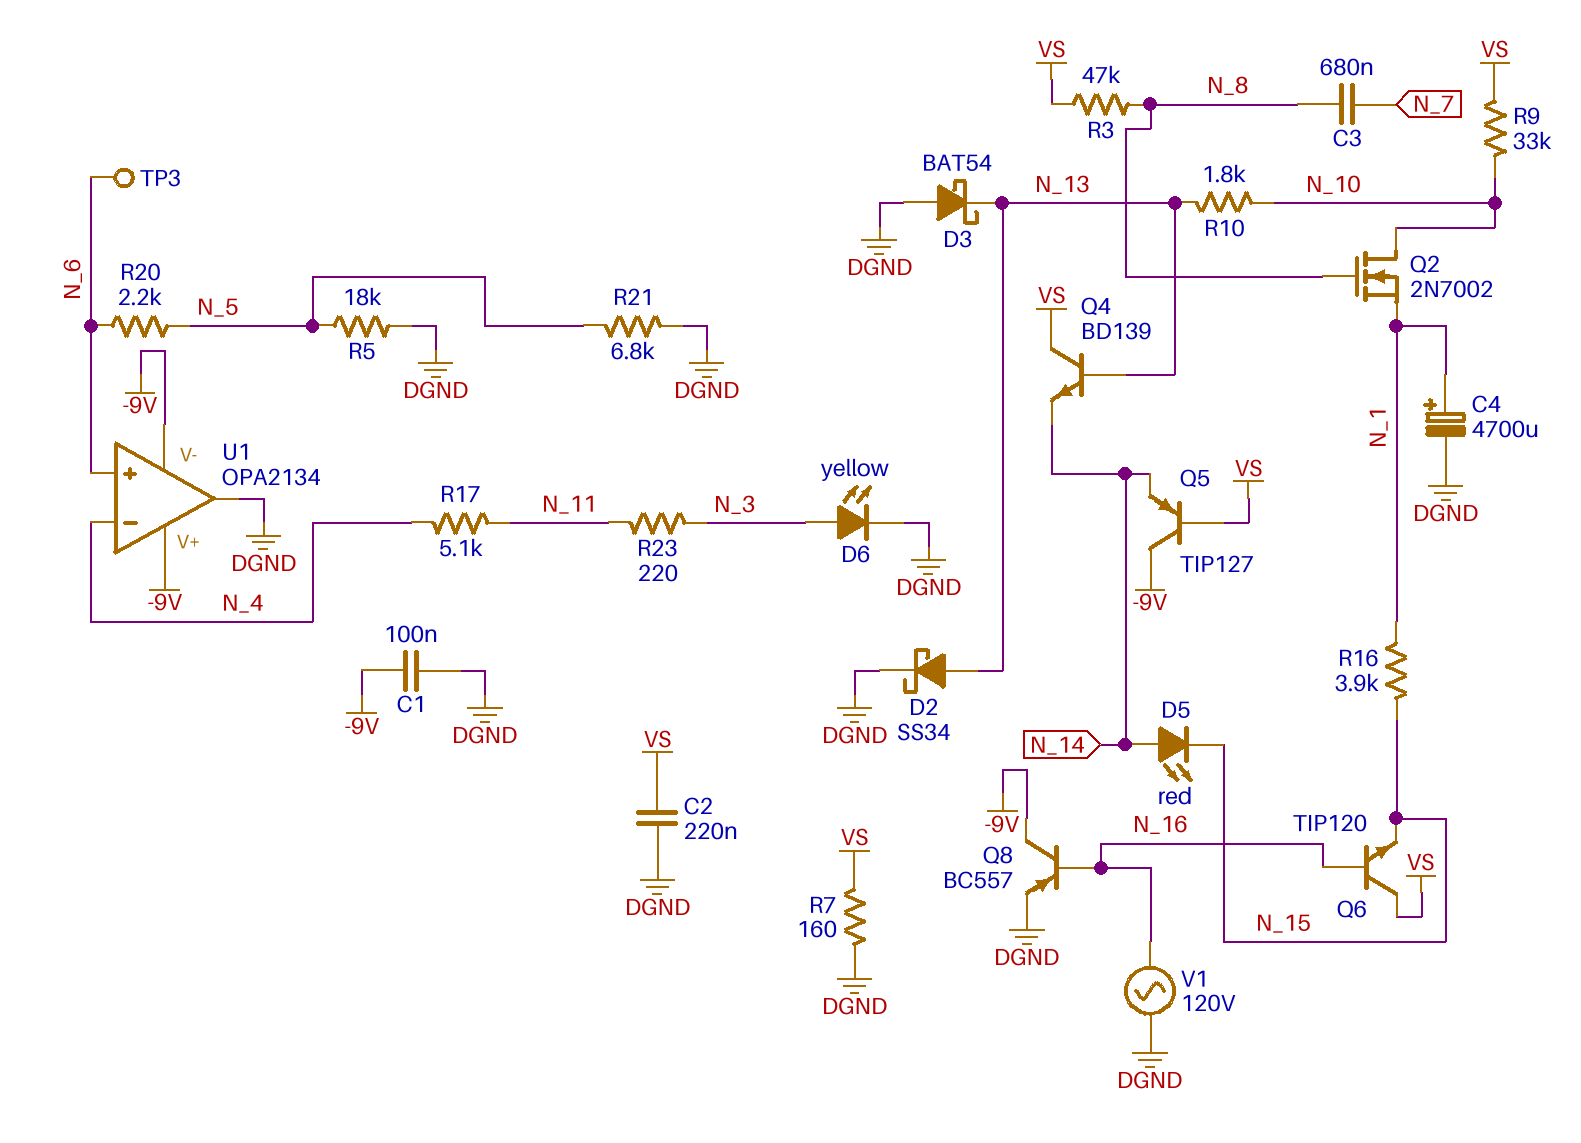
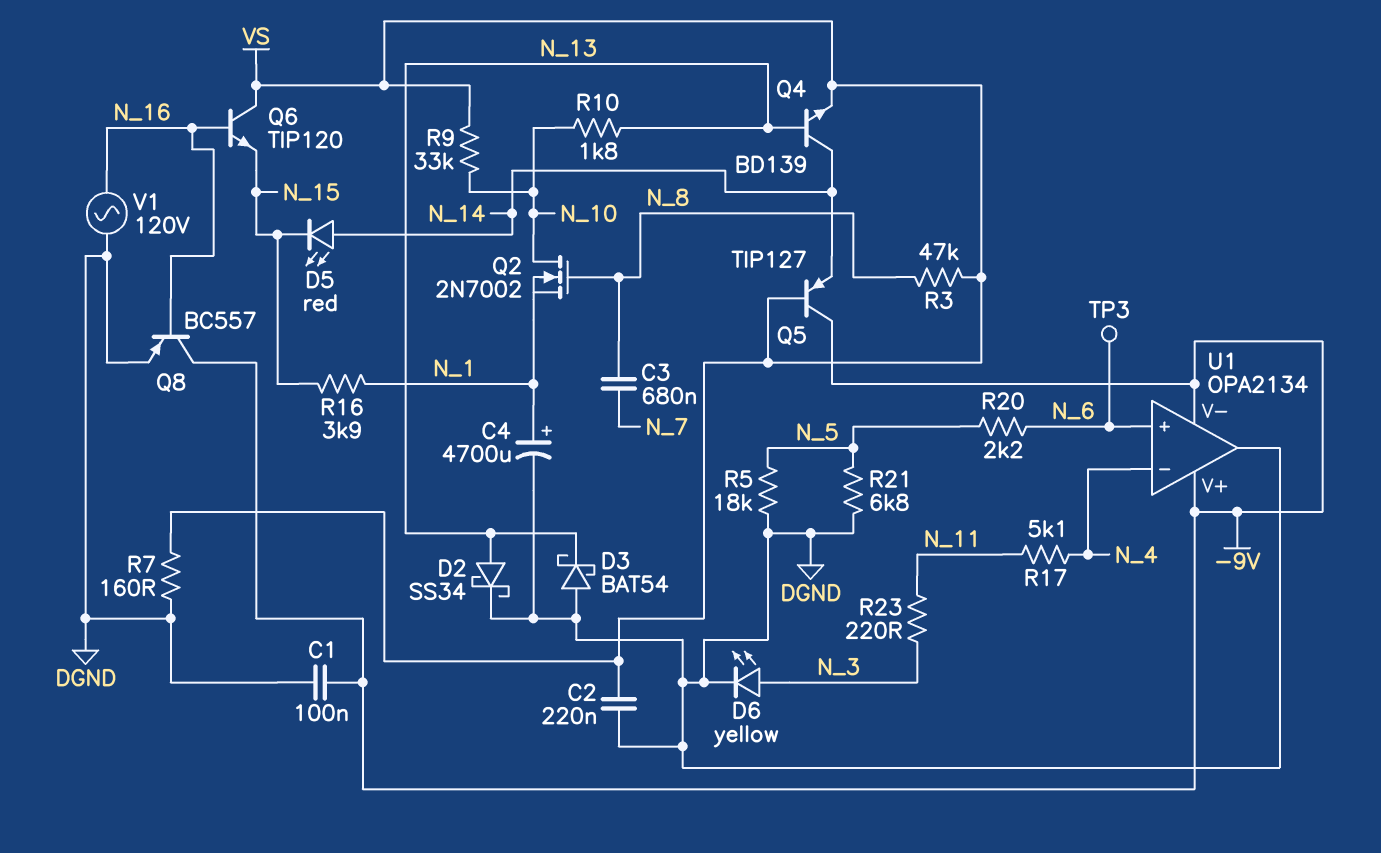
Q4: NPN BD139 (B N_13, C VS, E N_14) -> NPN BD139 (B N_13, C N_14, E VS)

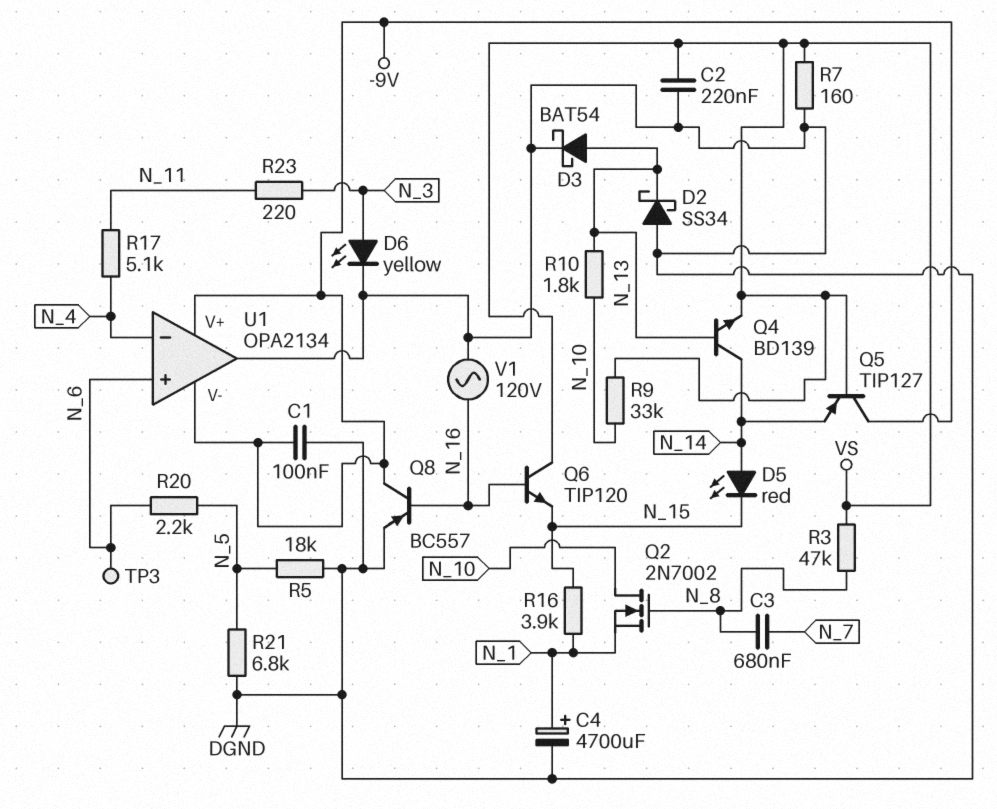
D2: schottky SS34 (A N_13, K DGND) -> schottky SS34 (A DGND, K N_13)
D3: schottky BAT54 (A DGND, K N_13) -> schottky BAT54 (A N_13, K DGND)

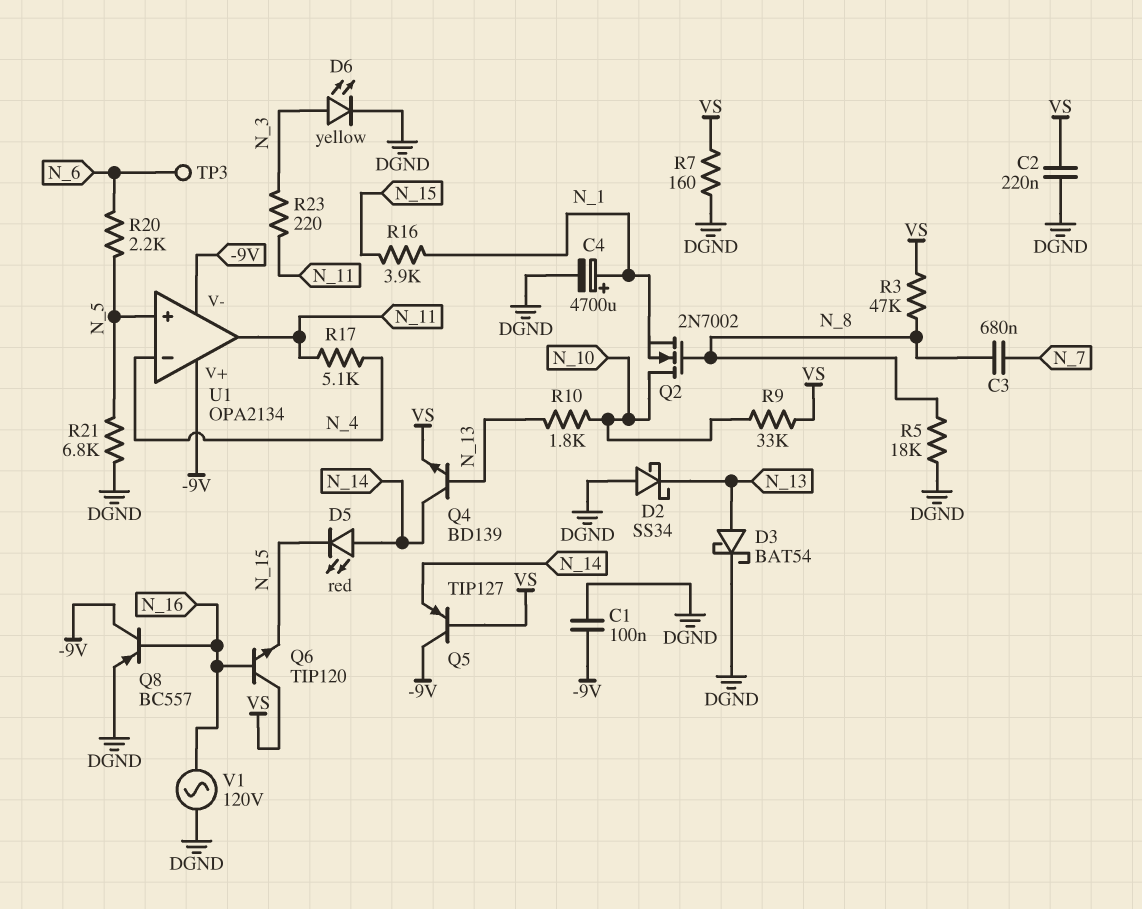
R5: 18k (DGND, N_5) -> 18k (DGND, N_8)
U1 pin in+: N_6 -> N_5
U1 pin out: DGND -> N_11

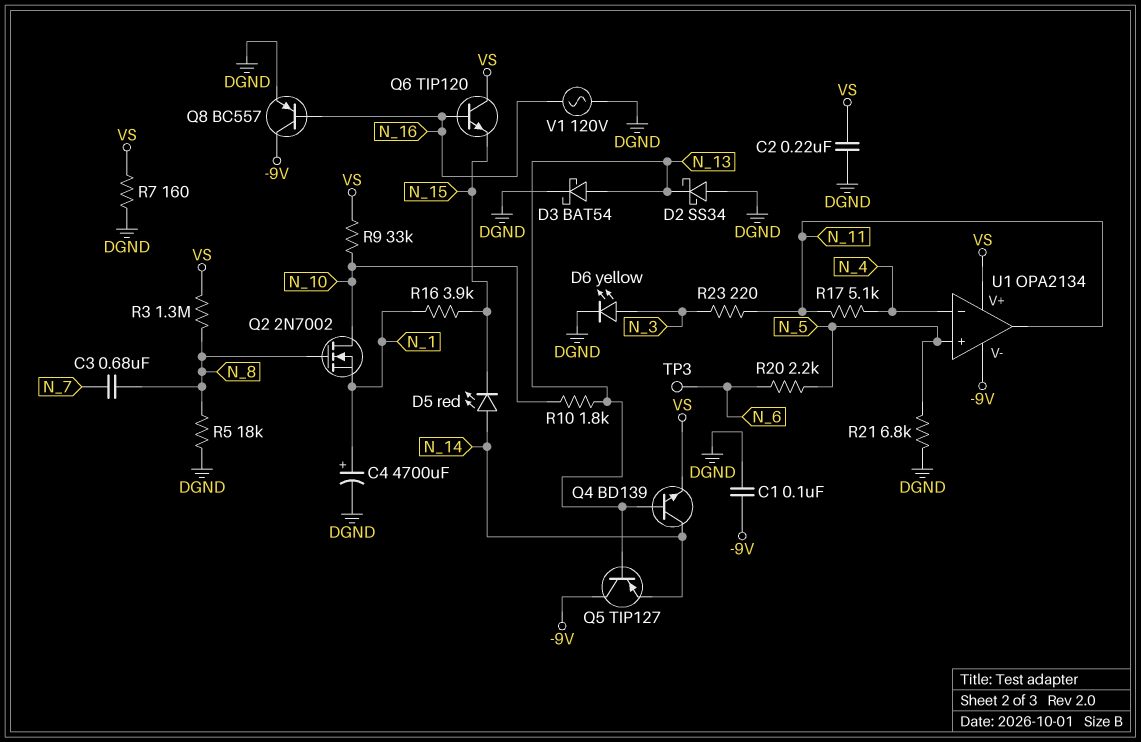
Q5: PNP TIP127 (B VS, C -9V, E N_14) -> PNP TIP127 (B N_13, C -9V, E N_14)
R3: 47k (N_8, VS) -> 1.3M (N_8, VS)
U1 pin V+: -9V -> VS

